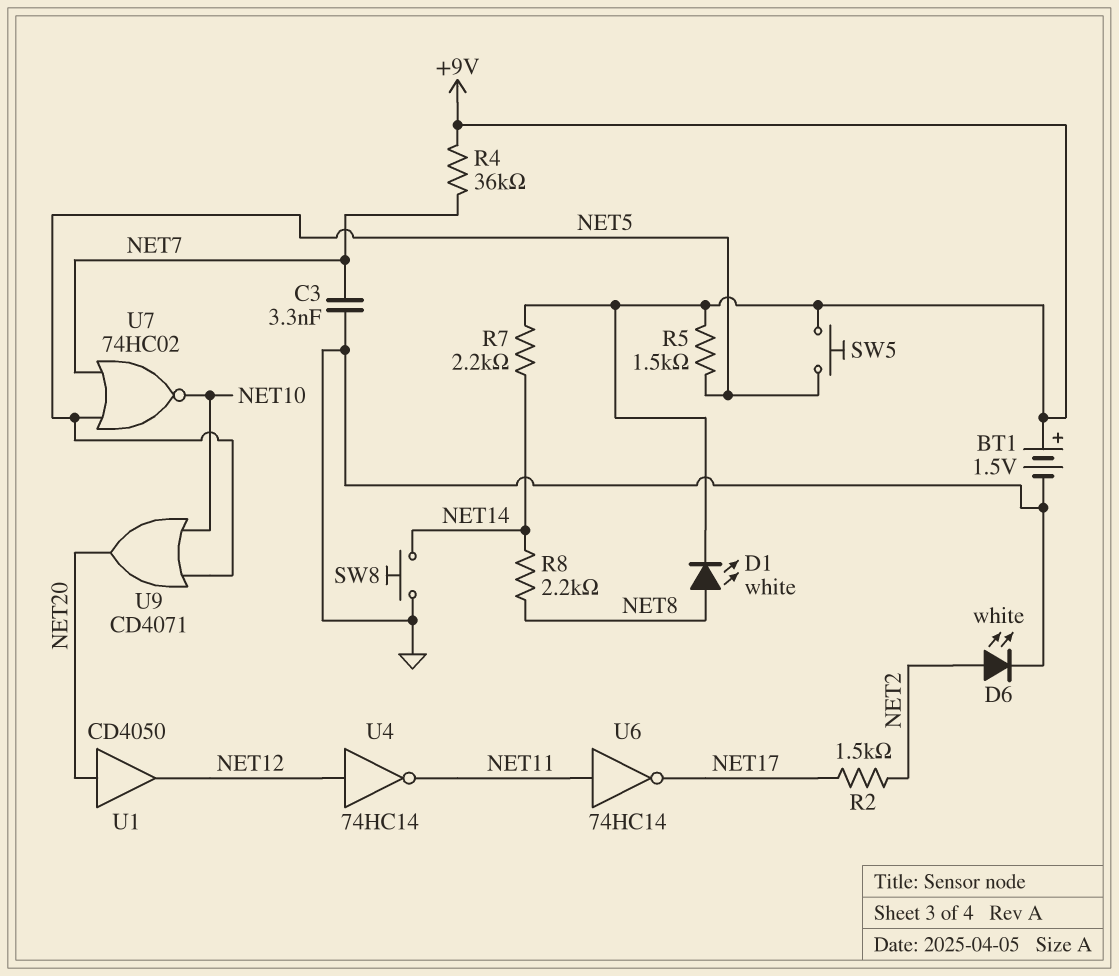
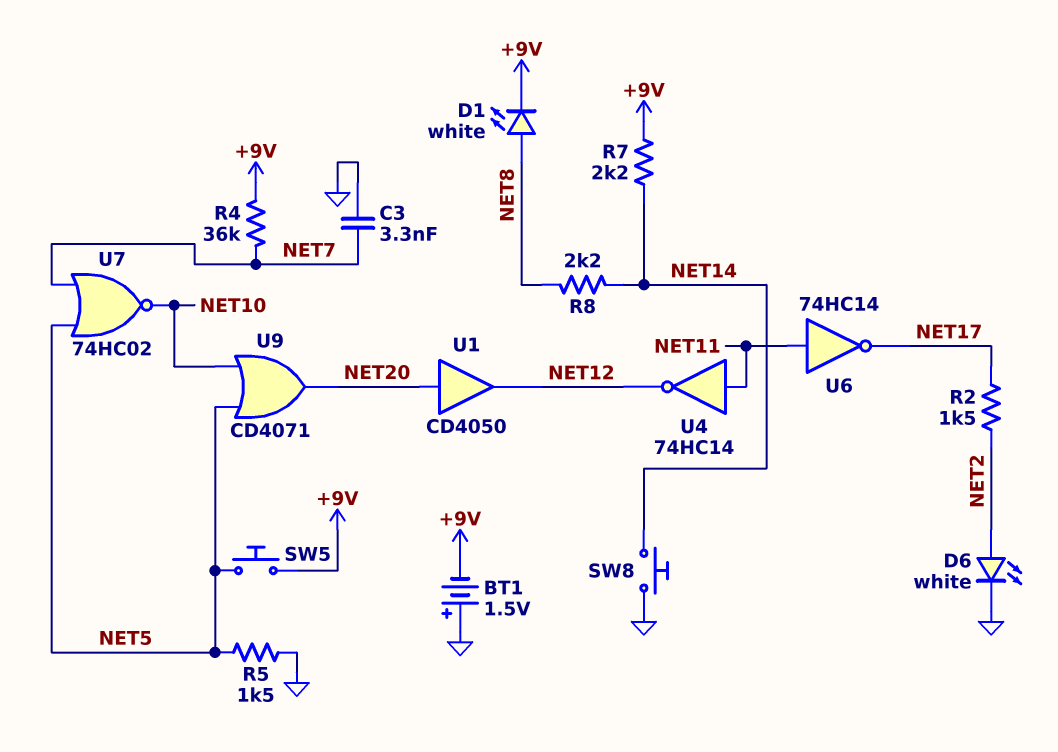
BT1: 1.5V (plus +9V, minus GND) -> 1.5V (plus GND, minus +9V)
R5: 1.5k (+9V, NET5) -> 1.5k (GND, NET5)
U4: NOT 74HC14 (in NET12, out NET11) -> NOT 74HC14 (in NET11, out NET12)

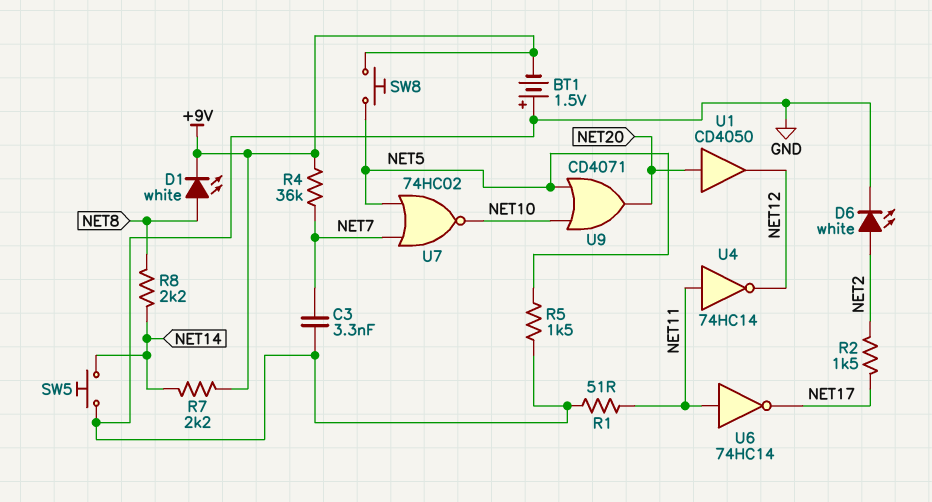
R1: none -> 51 (GND, NET11)
SW5: button (+9V, NET5) -> button (GND, NET14)
SW8: button (GND, NET14) -> button (+9V, NET5)

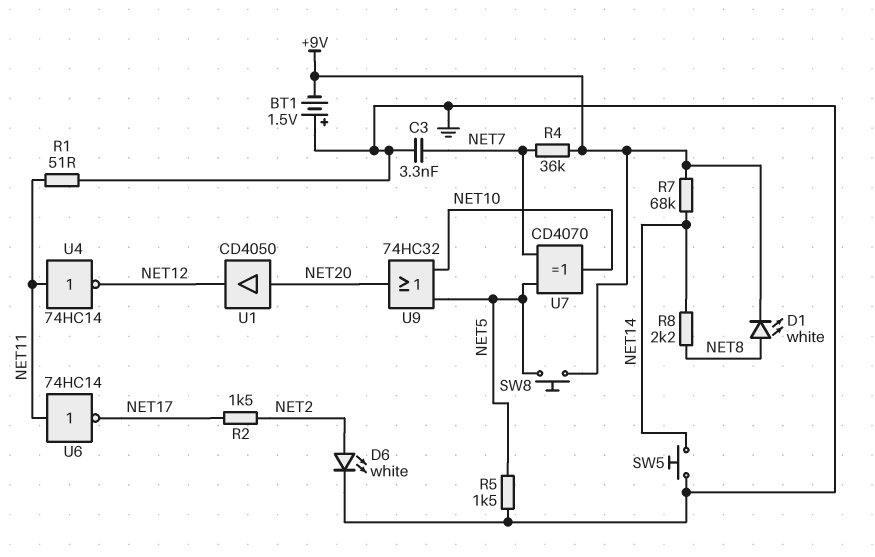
R7: 2.2k (+9V, NET14) -> 68k (+9V, NET14)
U7: NOR 74HC02 (in NET5, in NET7, out NET10) -> XOR CD4070 (in NET5, in NET7, out NET10)
U9: OR CD4071 (in NET5, in NET10, out NET20) -> OR 74HC32 (in NET5, in NET10, out NET20)

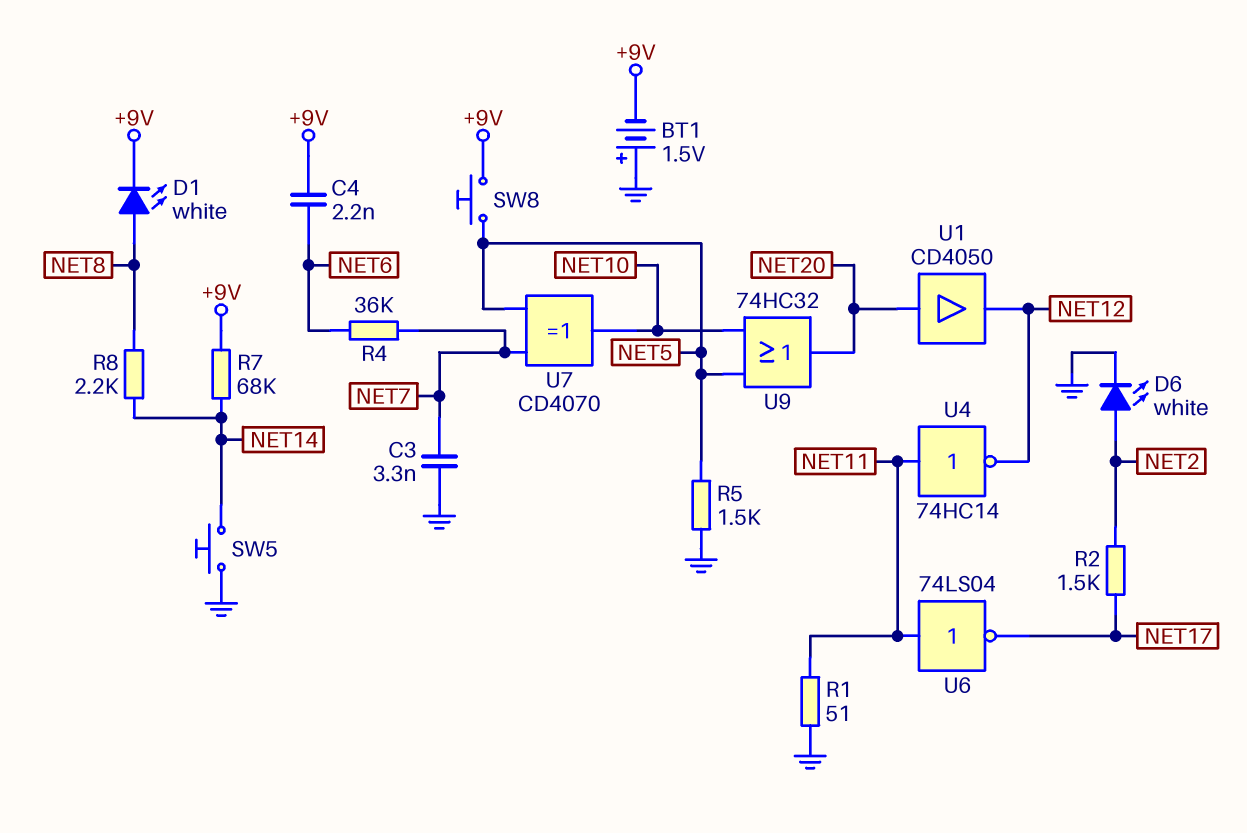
C4: none -> 2.2nF (+9V, NET6)
R4: 36k (+9V, NET7) -> 36k (NET6, NET7)
U6: NOT 74HC14 (in NET11, out NET17) -> NOT 74LS04 (in NET11, out NET17)

